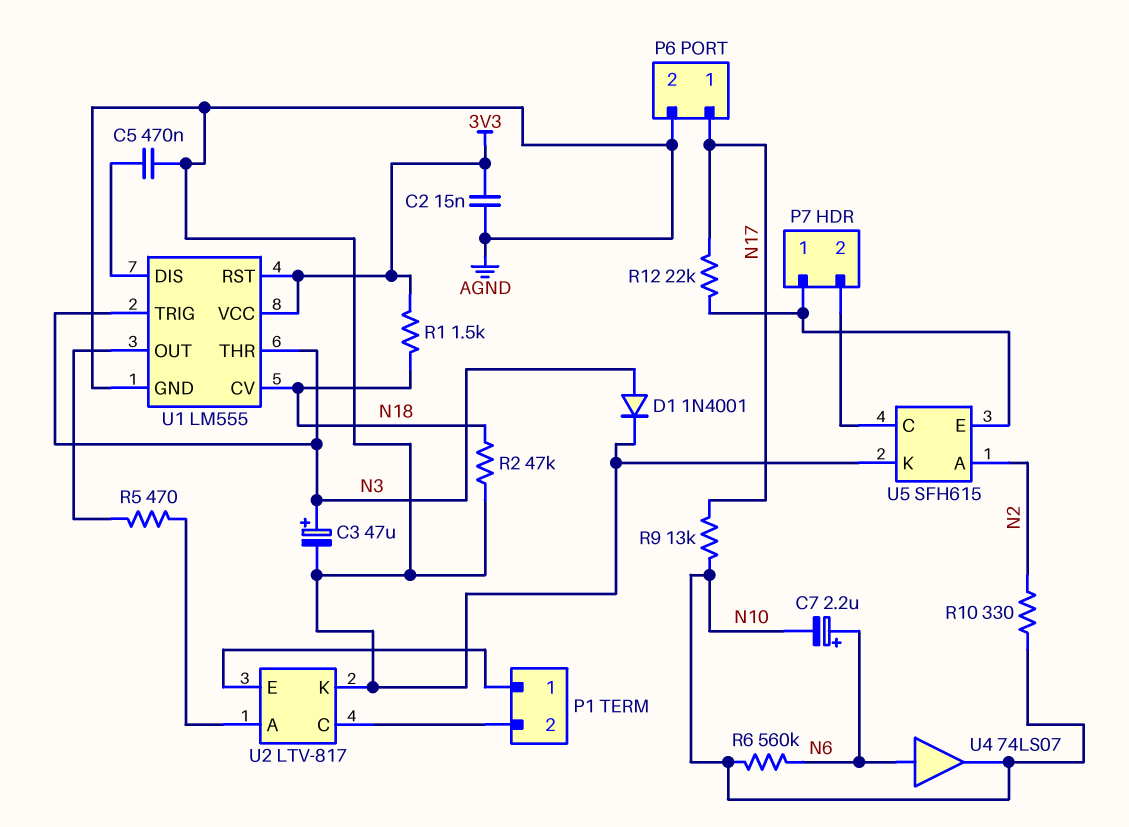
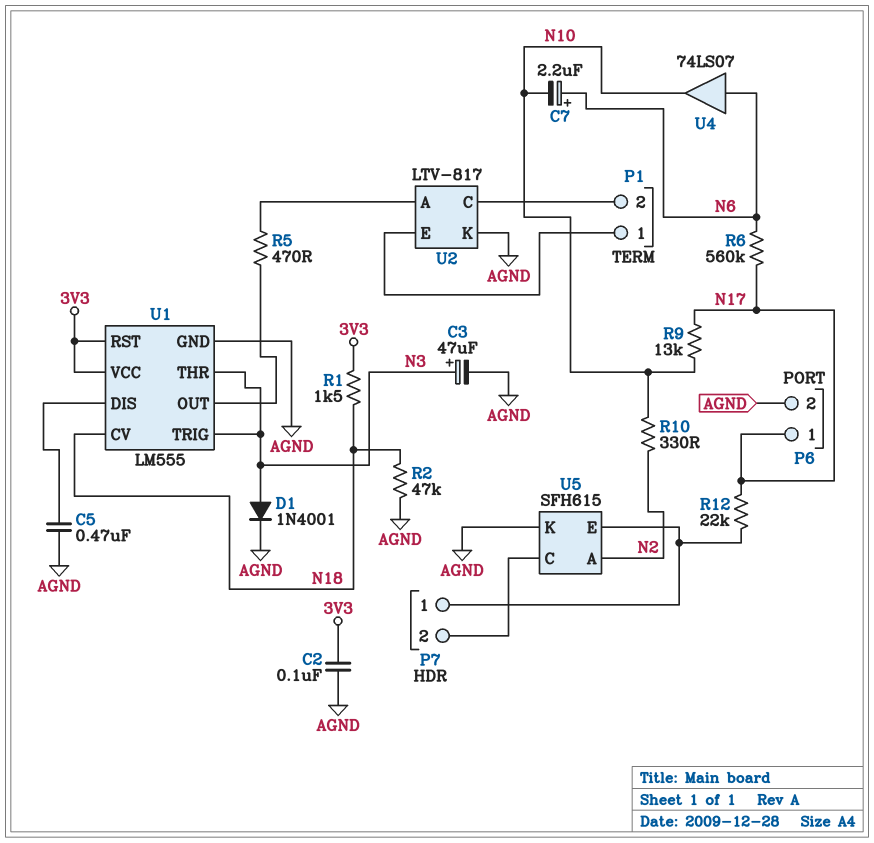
C2: 15nF (3V3, AGND) -> 100nF (3V3, AGND)
R6: 560k (N6, N10) -> 560k (N6, N17)

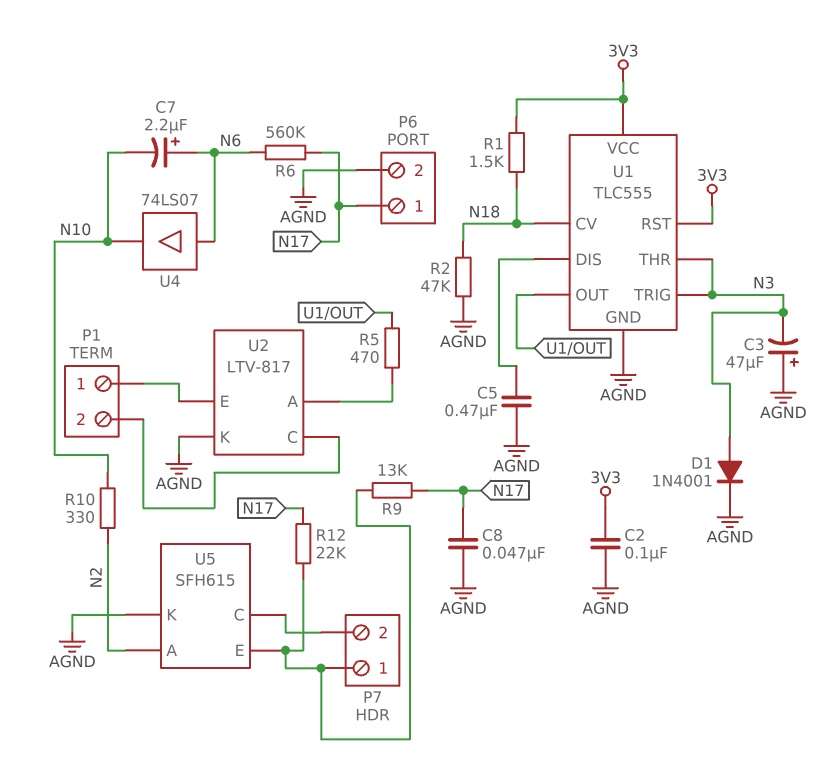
C3: 47uF (plus N3, minus AGND) -> 47uF (plus AGND, minus N3)
C8: none -> 47nF (AGND, N17)
R9: 13k (N10, N17) -> 13k (N17, P7/1)
U1: LM555 -> TLC555

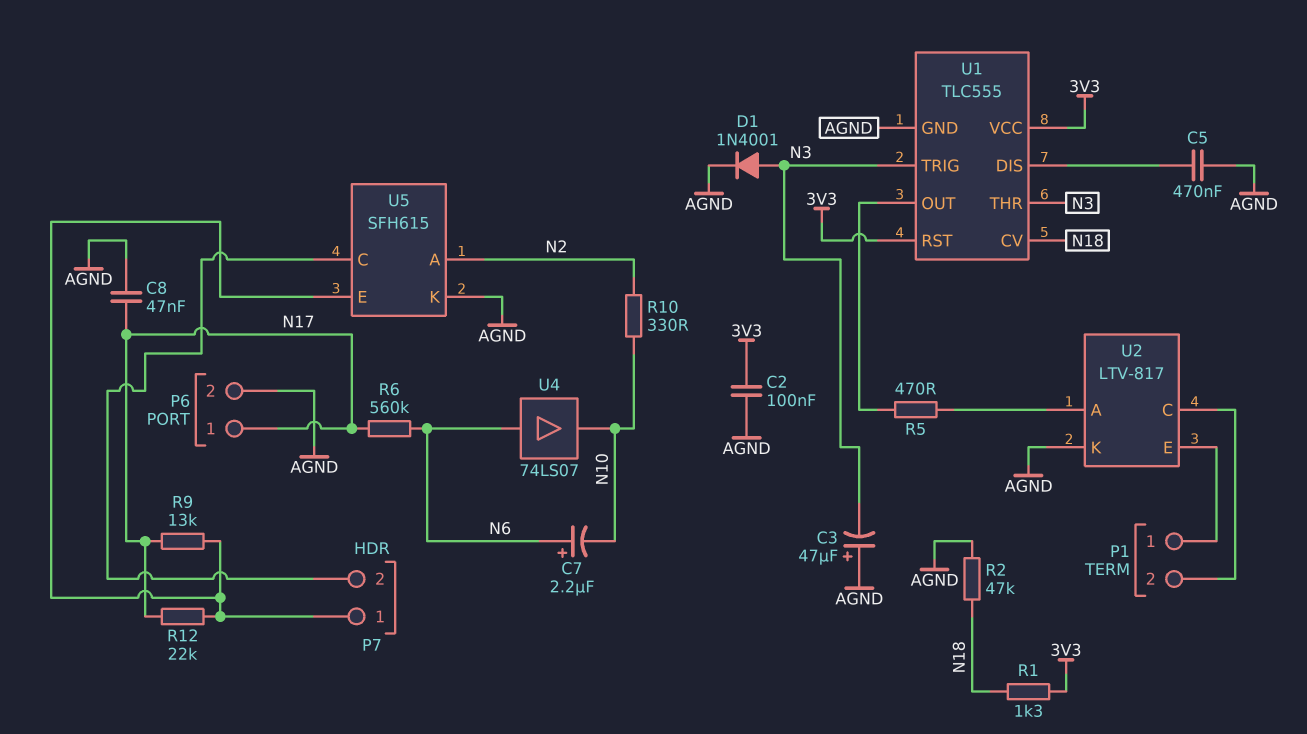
R1: 1.5k (3V3, N18) -> 1.3k (3V3, N18)

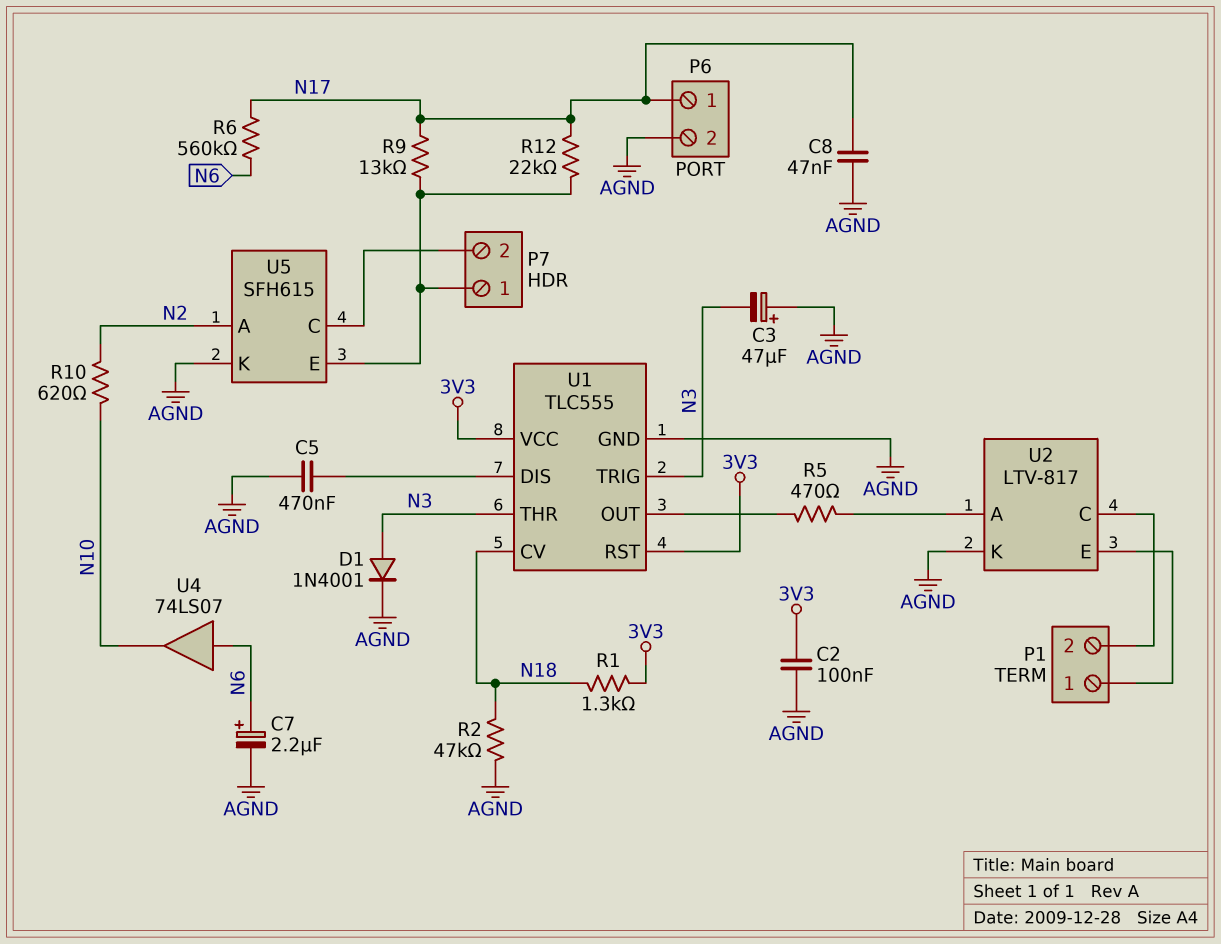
C7: 2.2uF (plus N6, minus N10) -> 2.2uF (plus N6, minus AGND)
R10: 330 (N2, N10) -> 620 (N2, N10)

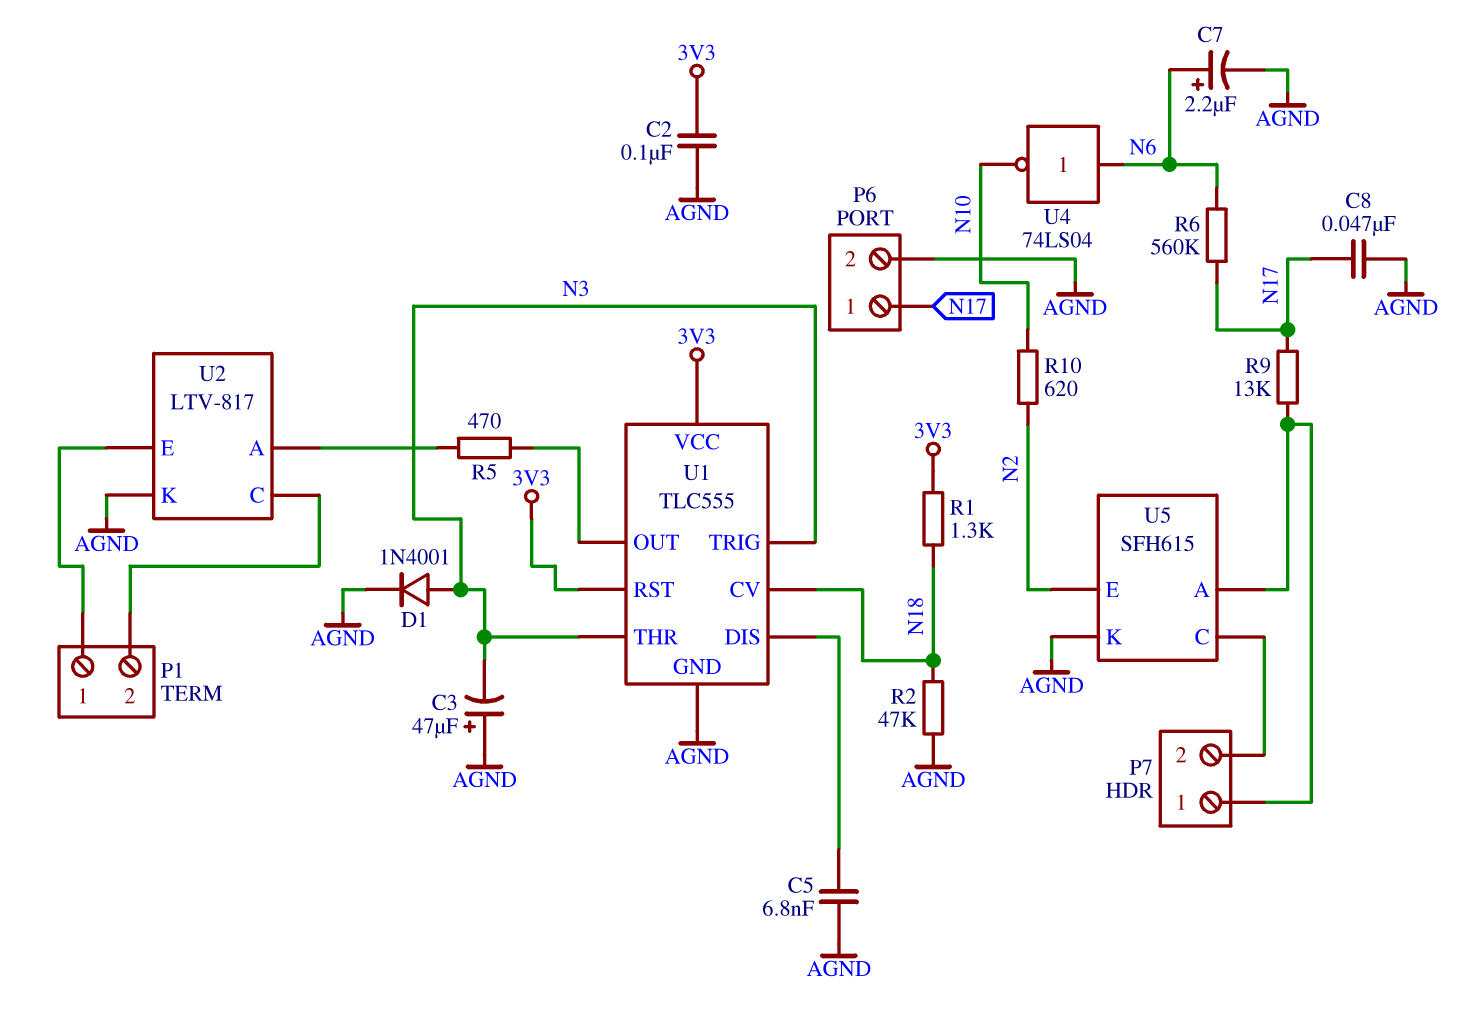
C5: 470nF (AGND, U1/DIS) -> 6.8nF (AGND, U1/DIS)
R12: 22k (N17, P7/1) -> none
U4: buffer 74LS07 (in N6, out N10) -> NOT 74LS04 (in N6, out N10)
U5 pin A: N2 -> P7/1
U5 pin E: P7/1 -> N2

